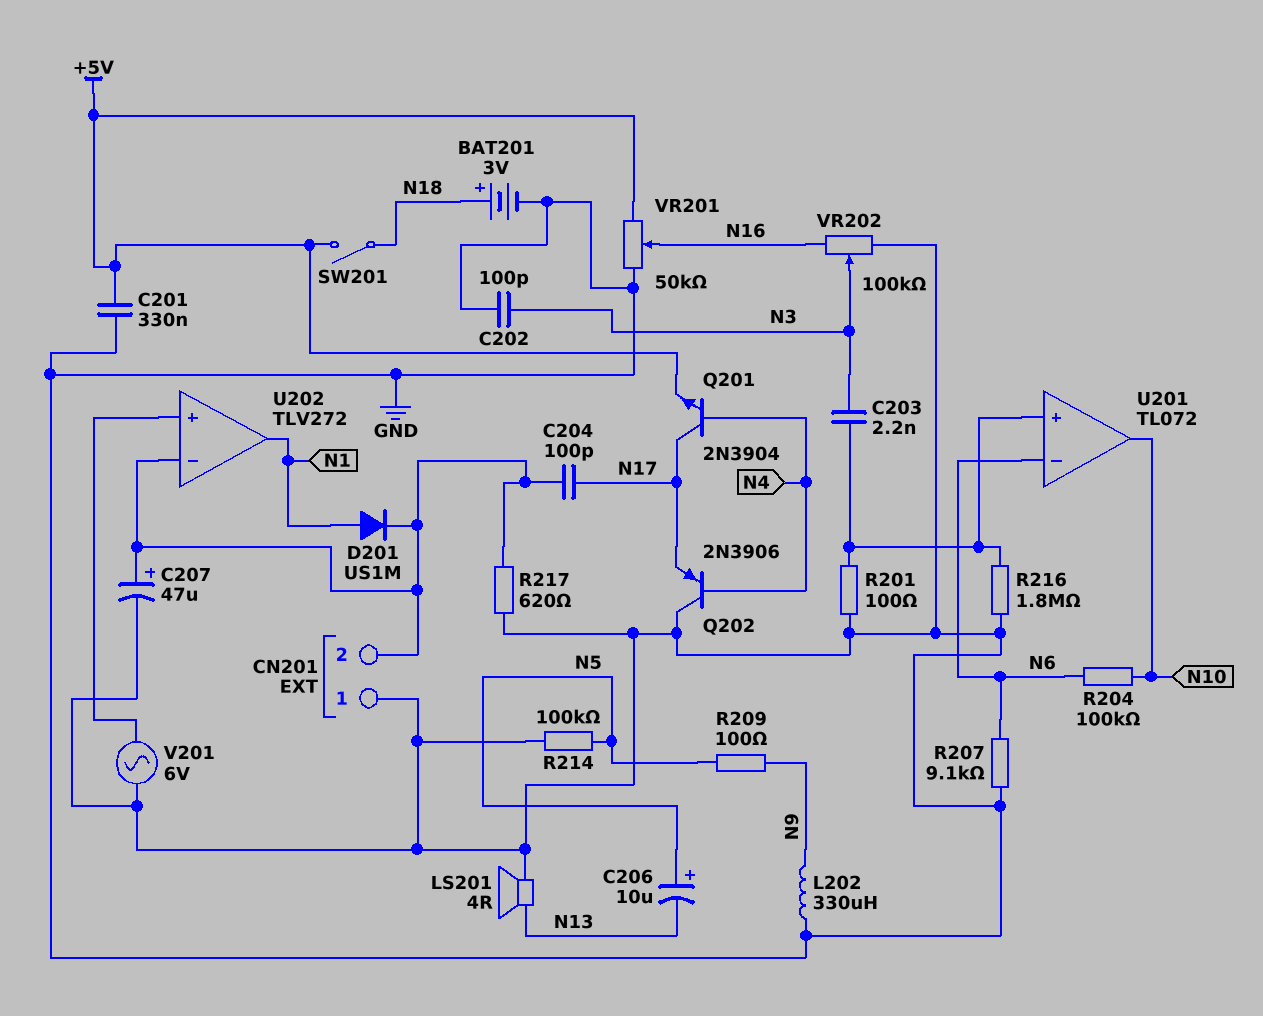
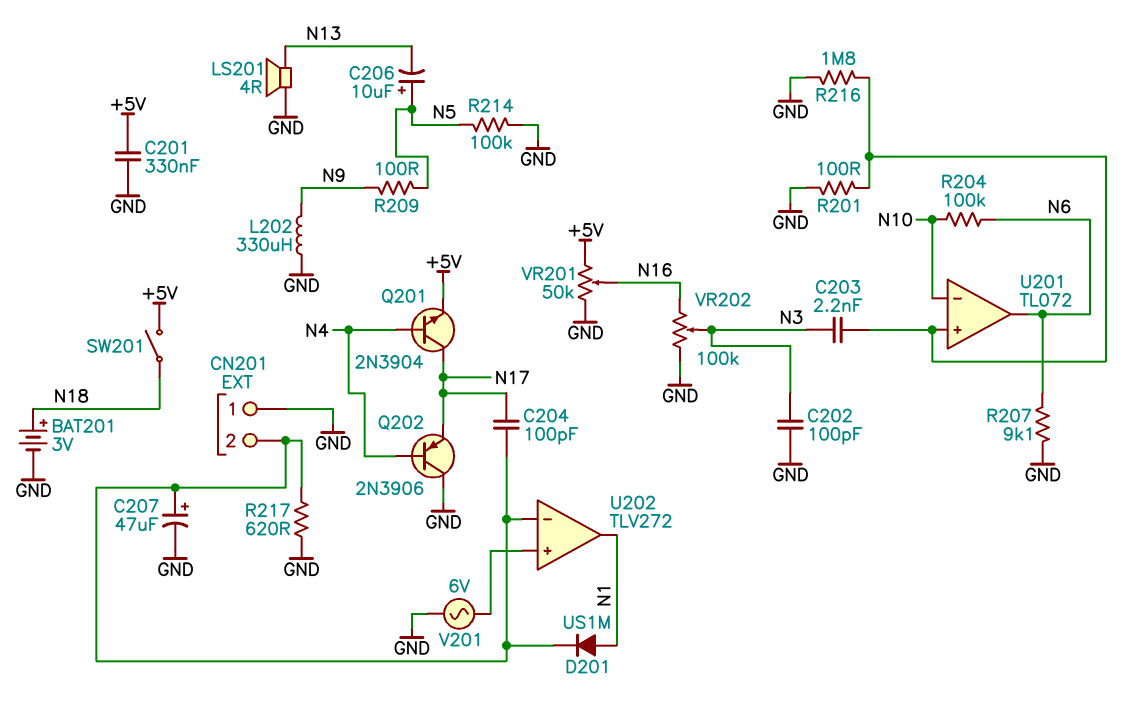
U201 pin in-: N6 -> N10
U201 pin out: N10 -> N6

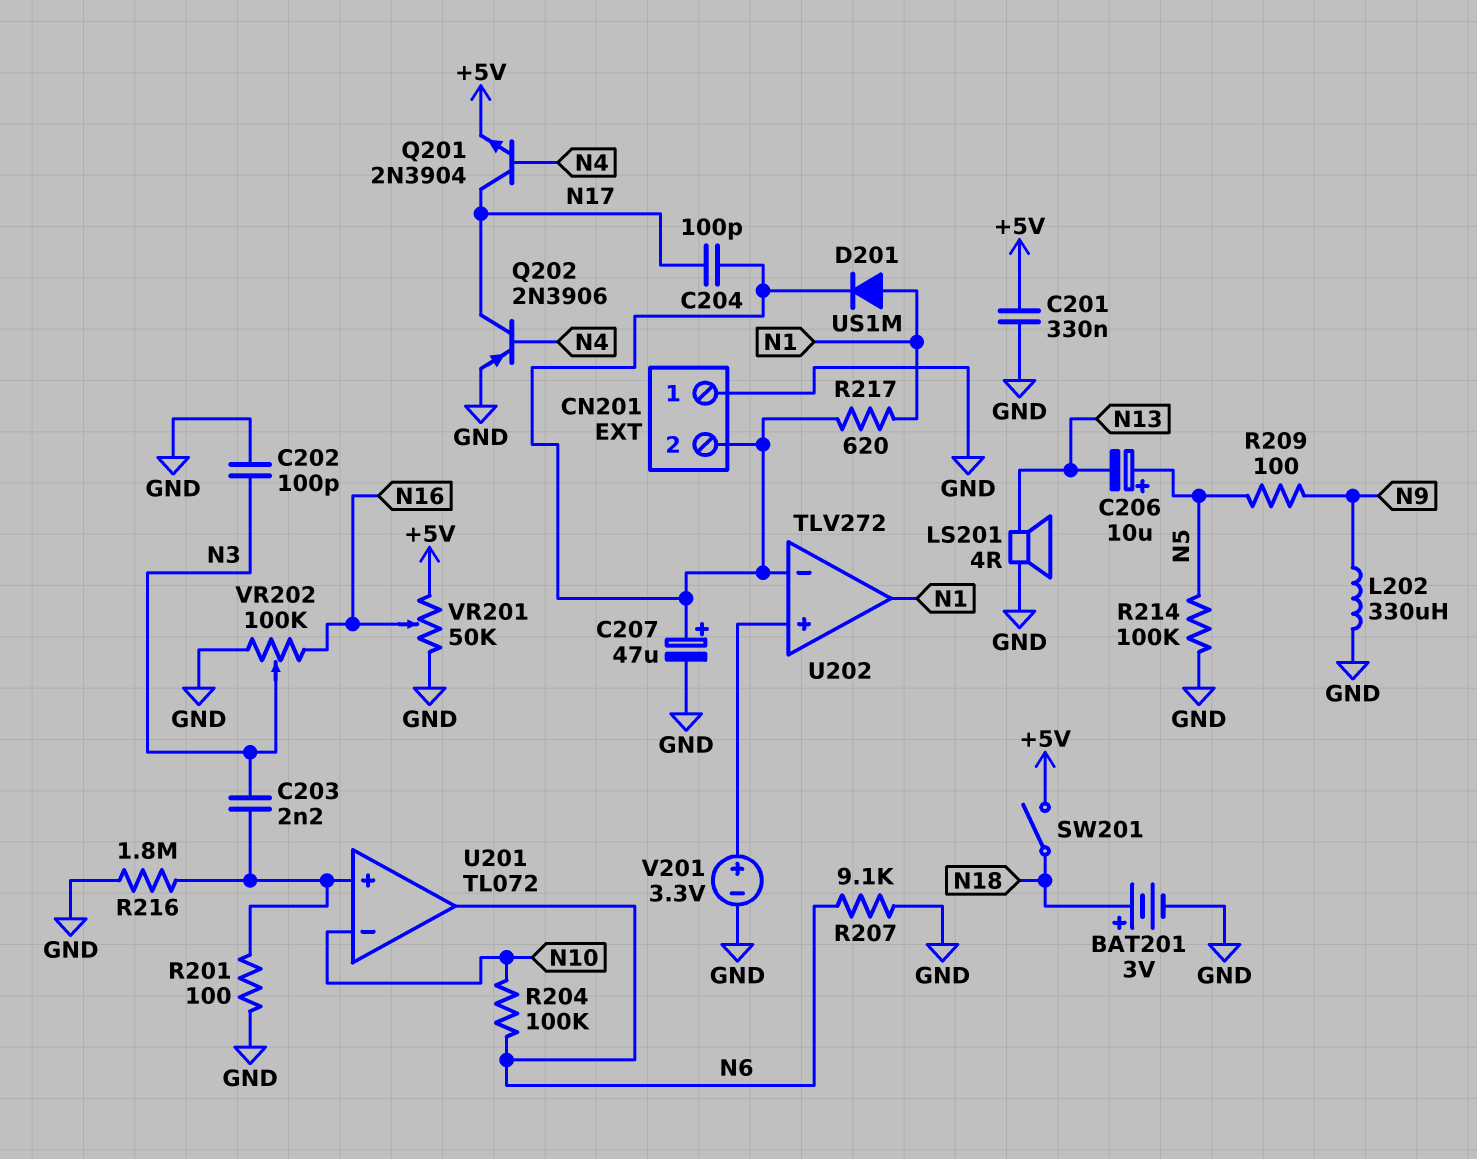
Q202: PNP 2N3906 (B N4, C GND, E N17) -> PNP 2N3906 (B N4, C N17, E GND)
R217: 620 (CN201/2, GND) -> 620 (CN201/2, N1)
V201: AC 6V (GND, U202/in+) -> 3.3V (plus U202/in+, minus GND)

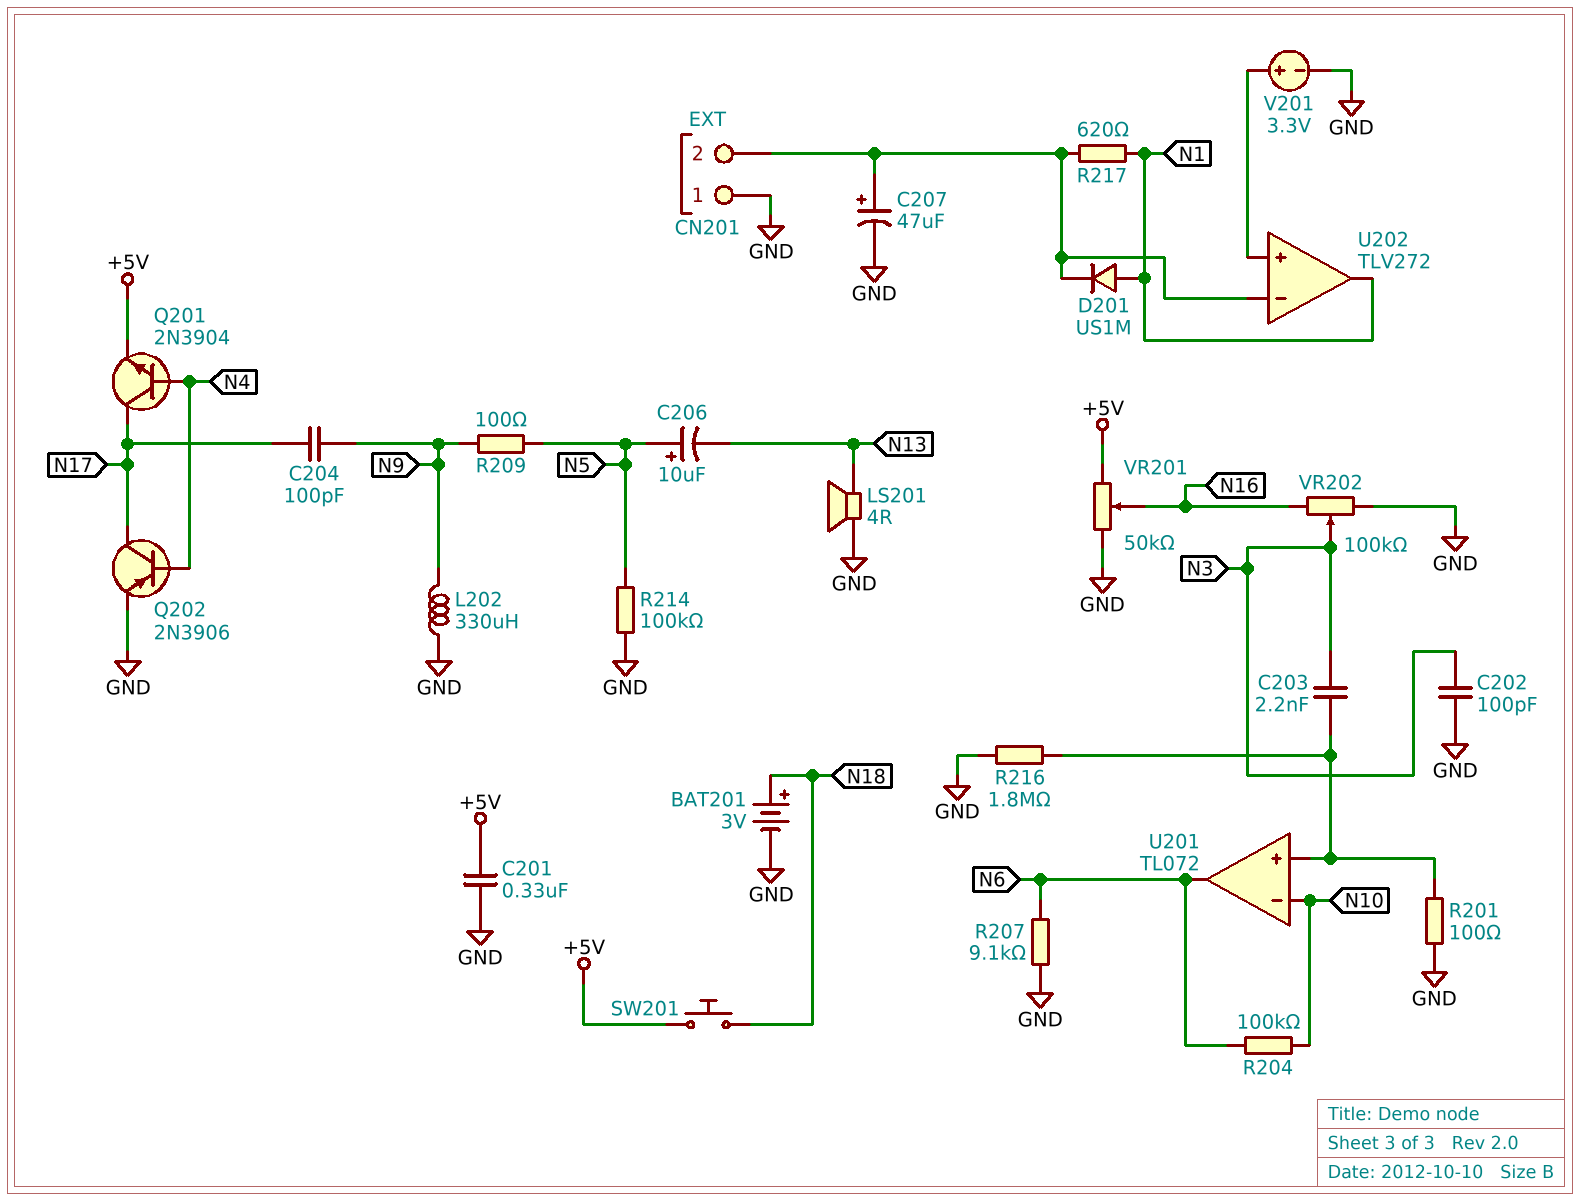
C204: 100pF (CN201/2, N17) -> 100pF (N9, N17)
SW201: switch (+5V, N18) -> button (+5V, N18)

